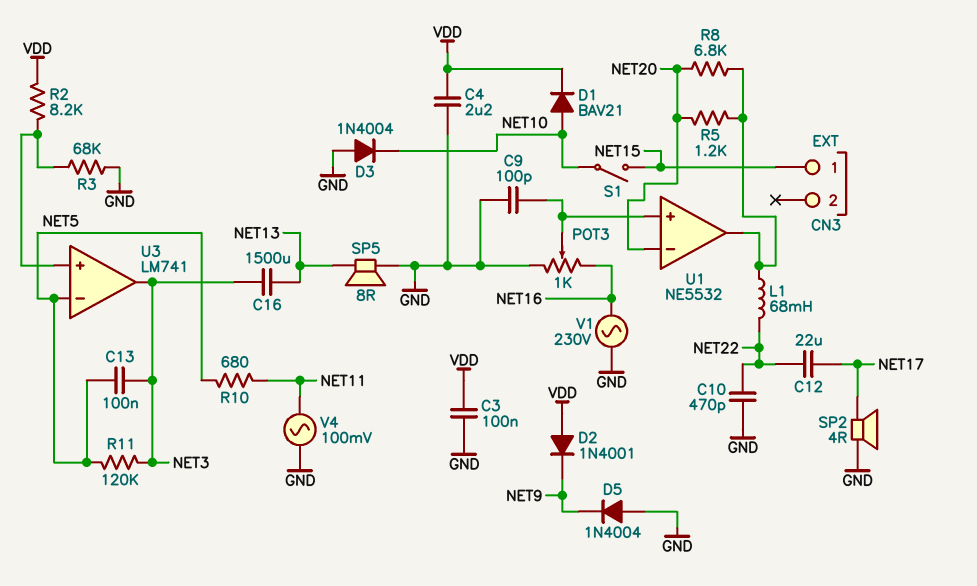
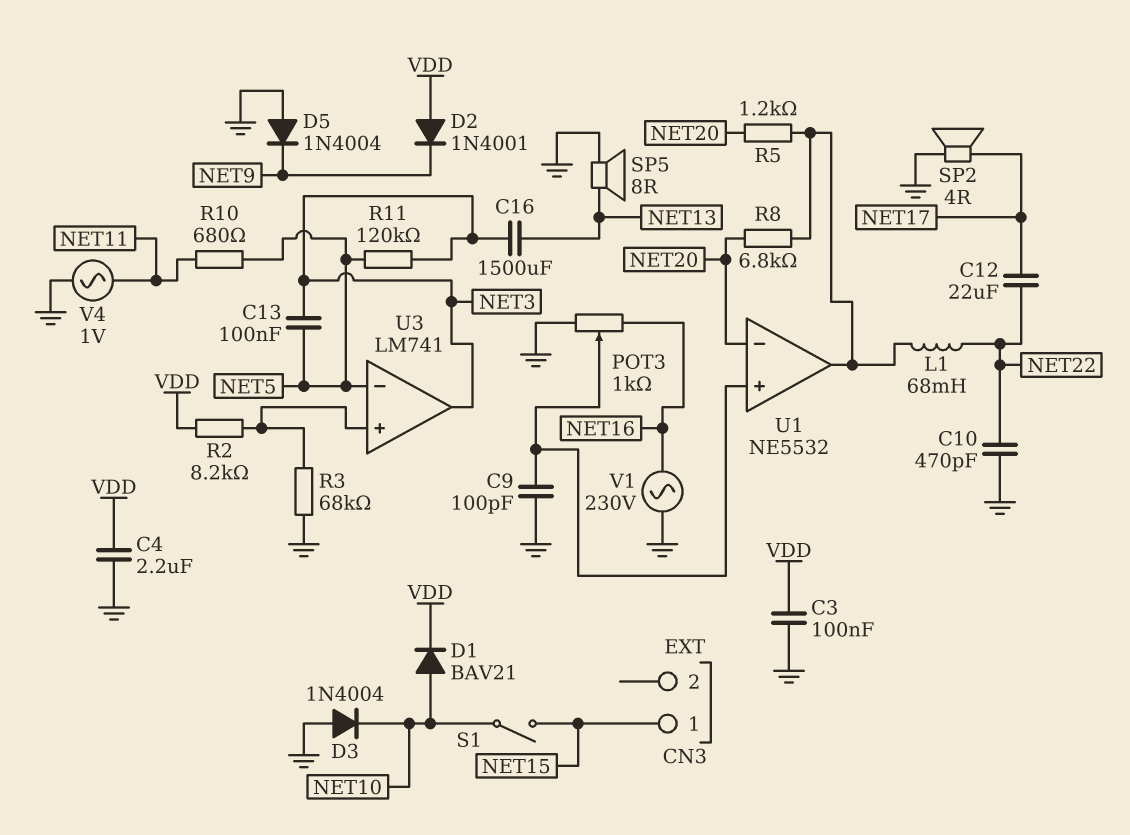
V4: AC 100mV (GND, NET11) -> AC 1V (GND, NET11)

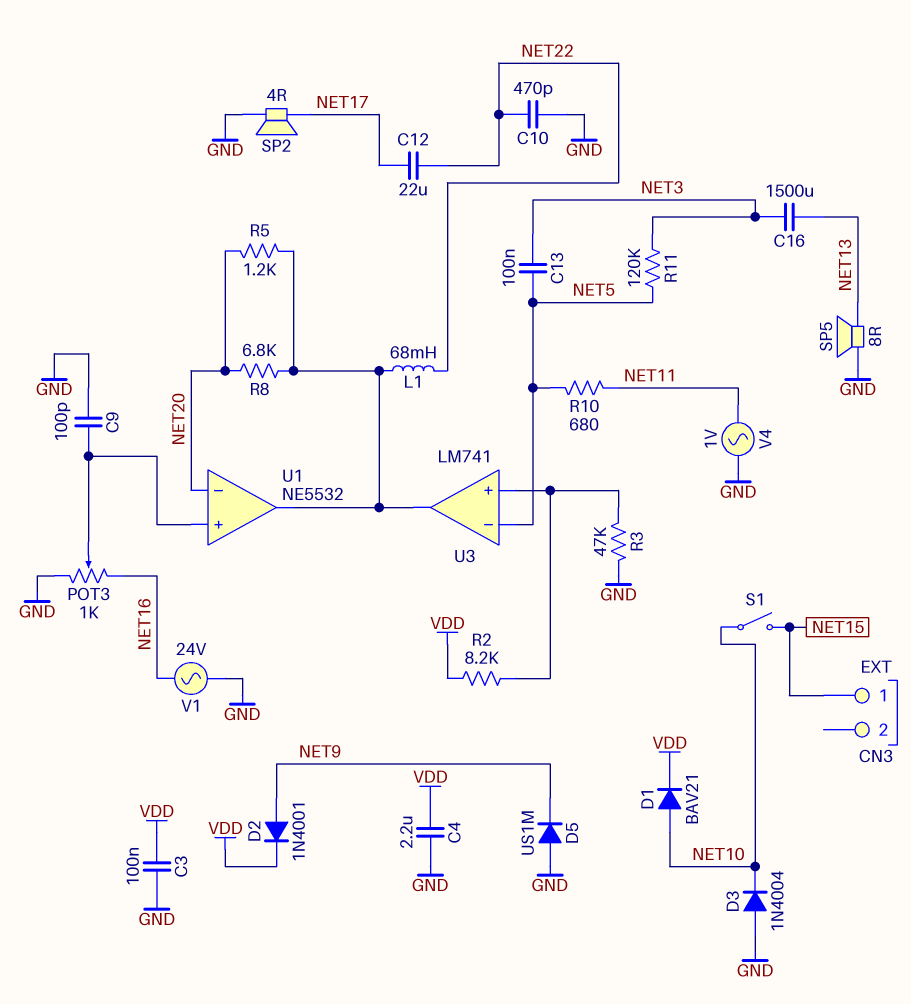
D2: diode 1N4001 (A VDD, K NET9) -> diode 1N4001 (A NET9, K VDD)
D5: diode 1N4004 (A GND, K NET9) -> diode US1M (A GND, K NET9)
R3: 68k (GND, U3/in+) -> 47k (GND, U3/in+)
U3 pin out: NET3 -> U1/out
V1: AC 230V (GND, NET16) -> AC 24V (GND, NET16)

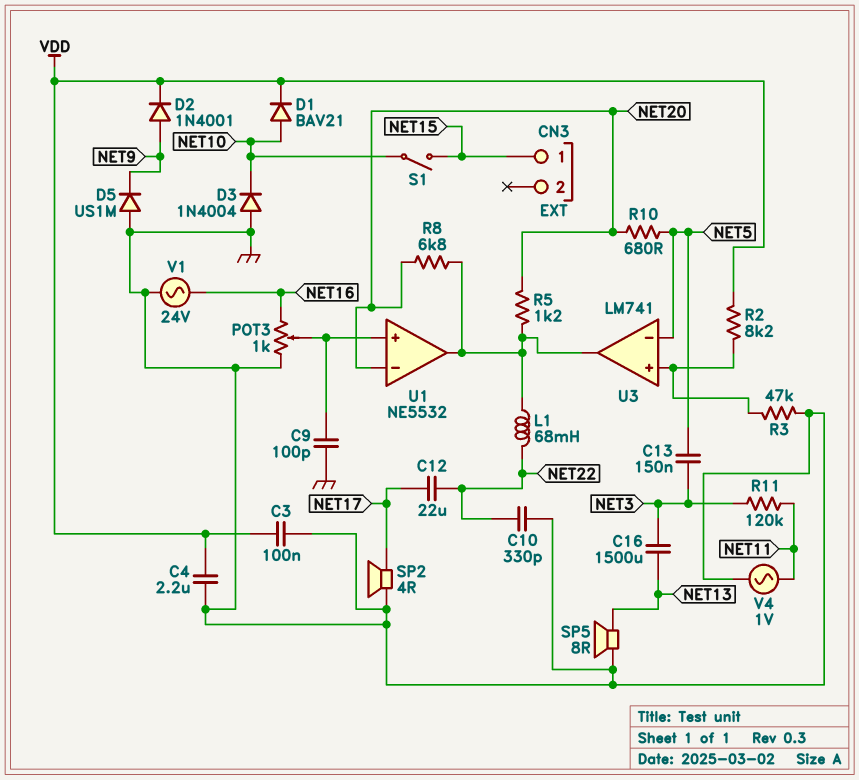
C10: 470pF (GND, NET22) -> 330pF (GND, NET22)
C13: 100nF (NET3, NET5) -> 150nF (NET3, NET5)
R10: 680 (NET5, NET11) -> 680 (NET5, NET20)
R11: 120k (NET3, NET5) -> 120k (NET3, NET11)

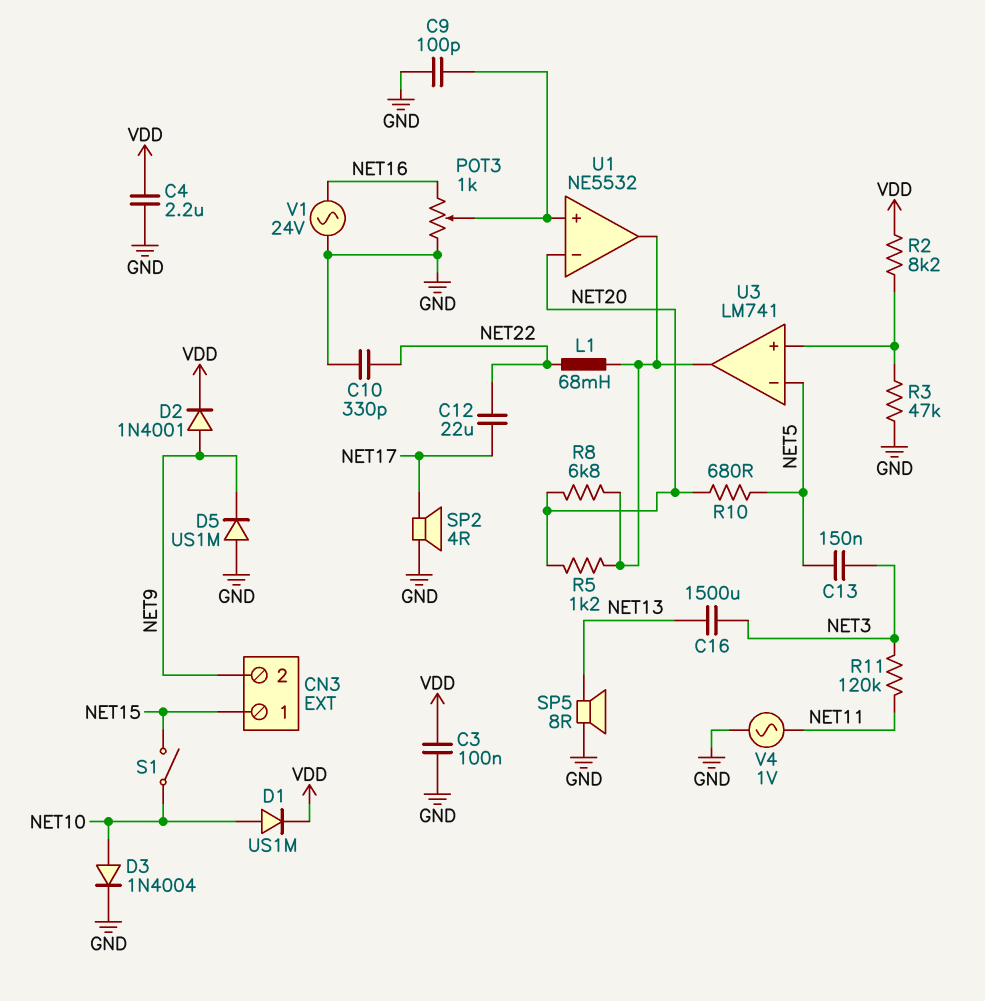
CN3 pin 2: none -> NET9
D1: diode BAV21 (A NET10, K VDD) -> diode US1M (A NET10, K VDD)
D3: diode 1N4004 (A GND, K NET10) -> diode 1N4004 (A NET10, K GND)

